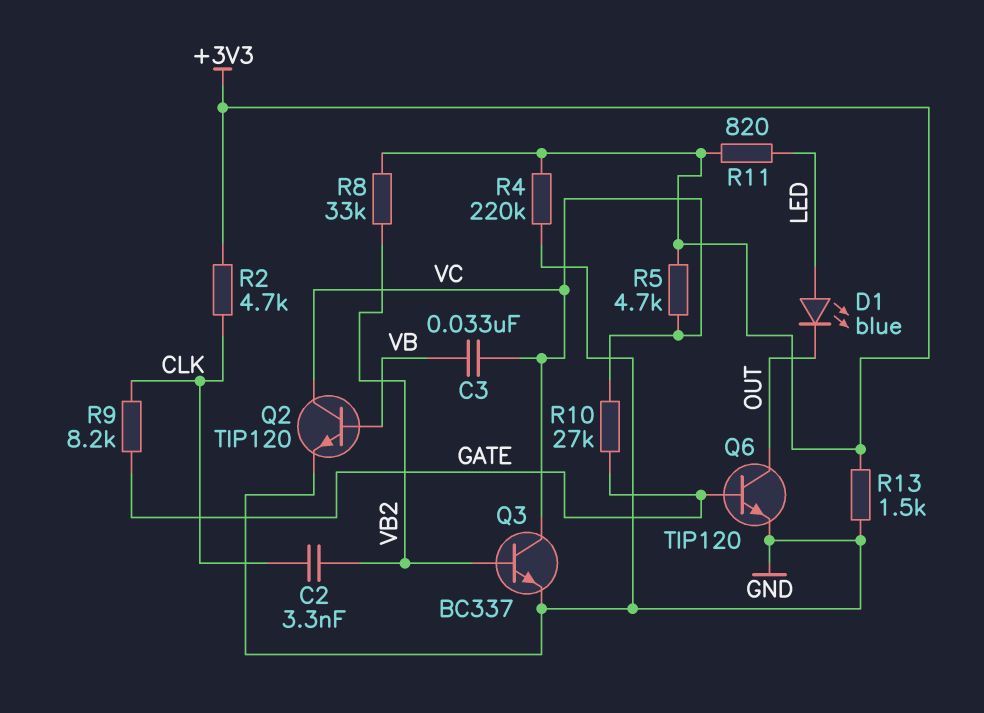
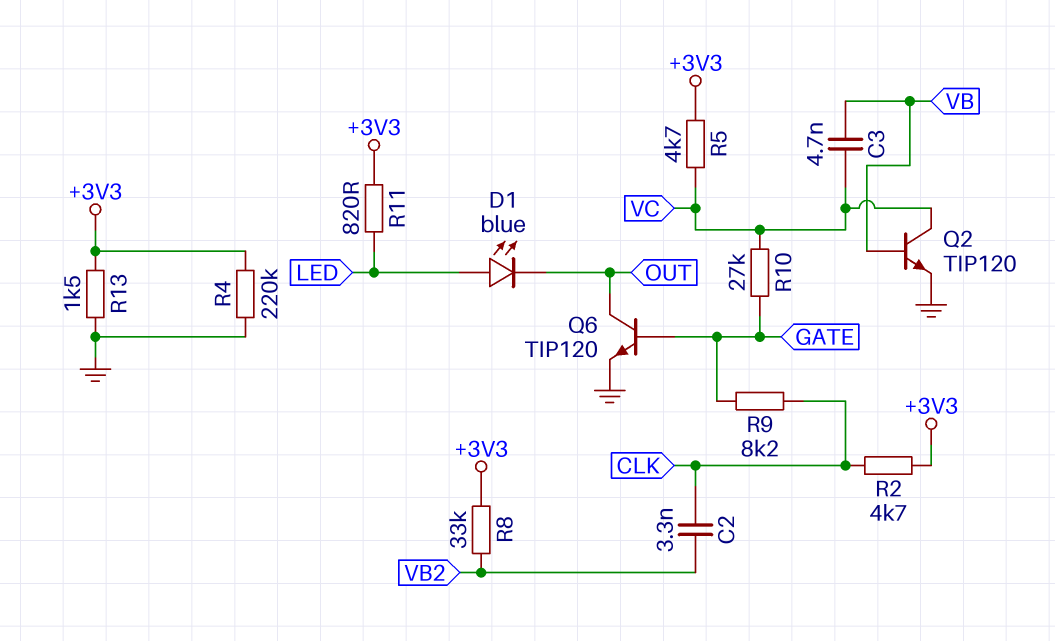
C3: 33nF (VB, VC) -> 4.7nF (VB, VC)
Q3: NPN BC337 (B VB2, C VC, E GND) -> none

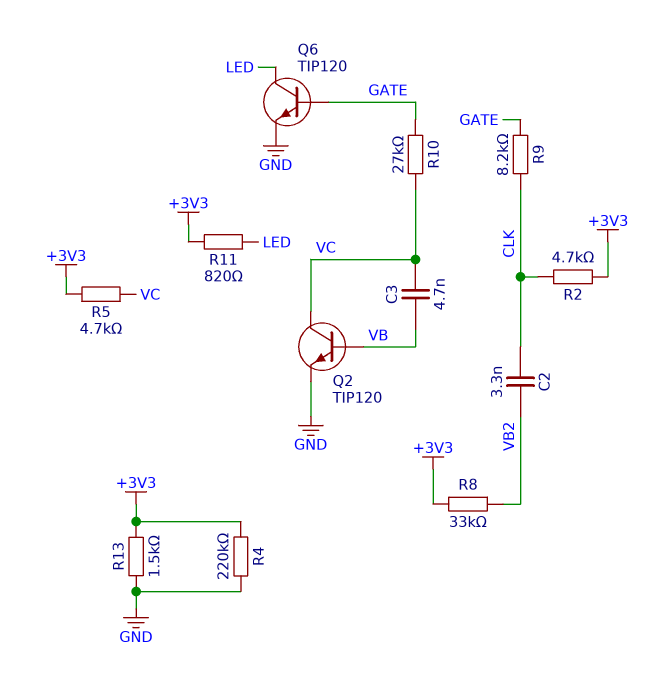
D1: LED blue (A LED, K OUT) -> none
Q6: NPN TIP120 (B GATE, C OUT, E GND) -> NPN TIP120 (B GATE, C LED, E GND)

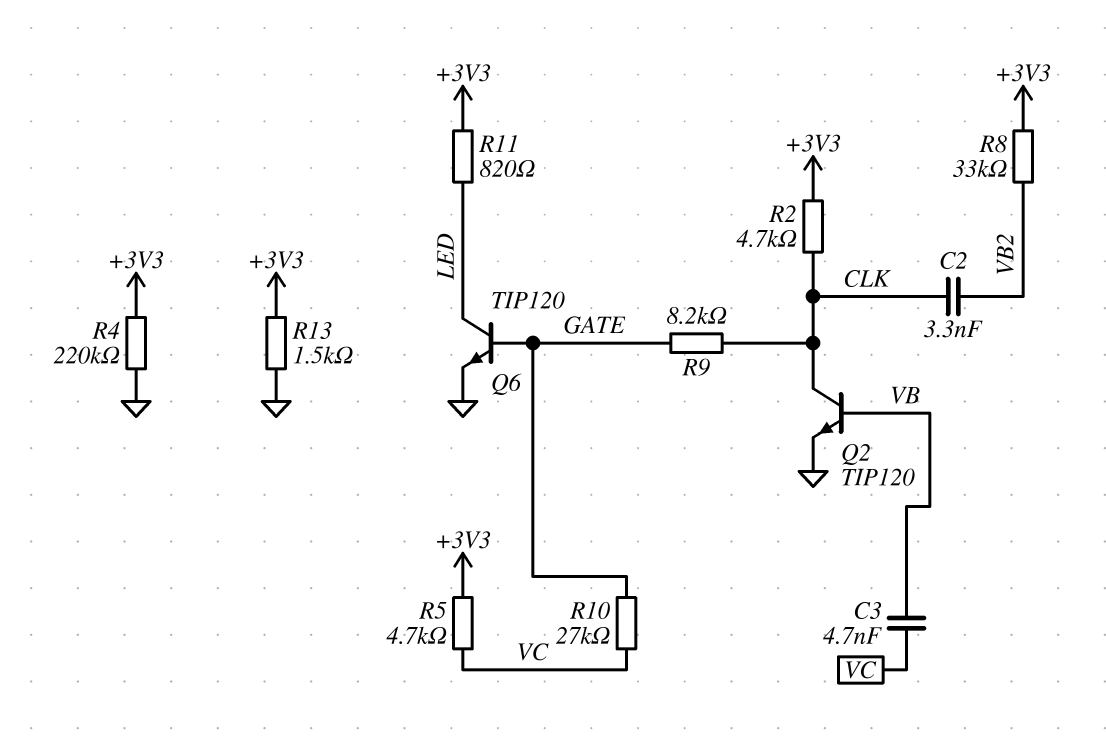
Q2: NPN TIP120 (B VB, C VC, E GND) -> NPN TIP120 (B VB, C CLK, E GND)

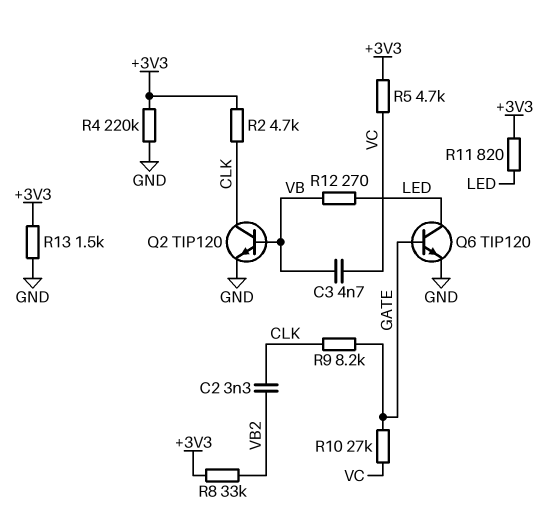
R12: none -> 270 (LED, VB)

